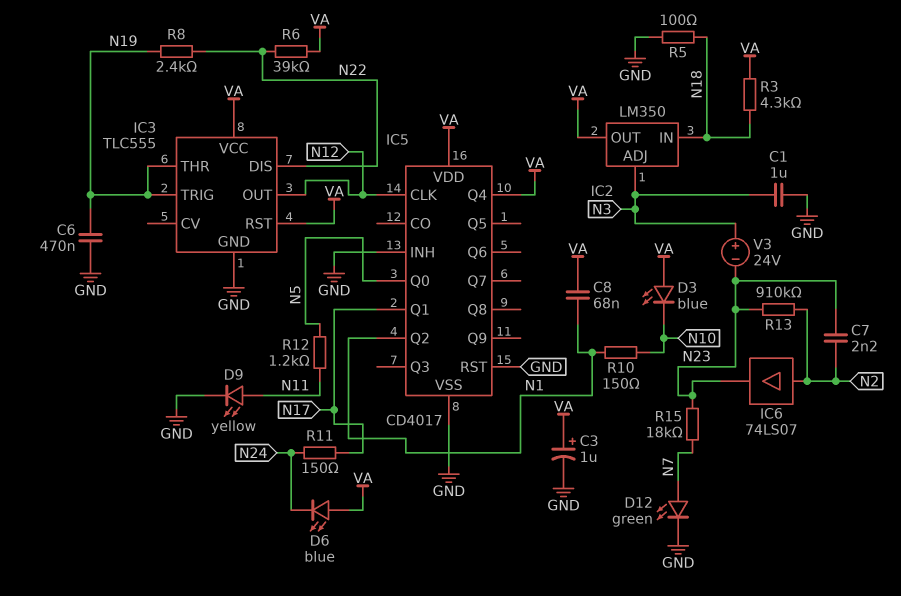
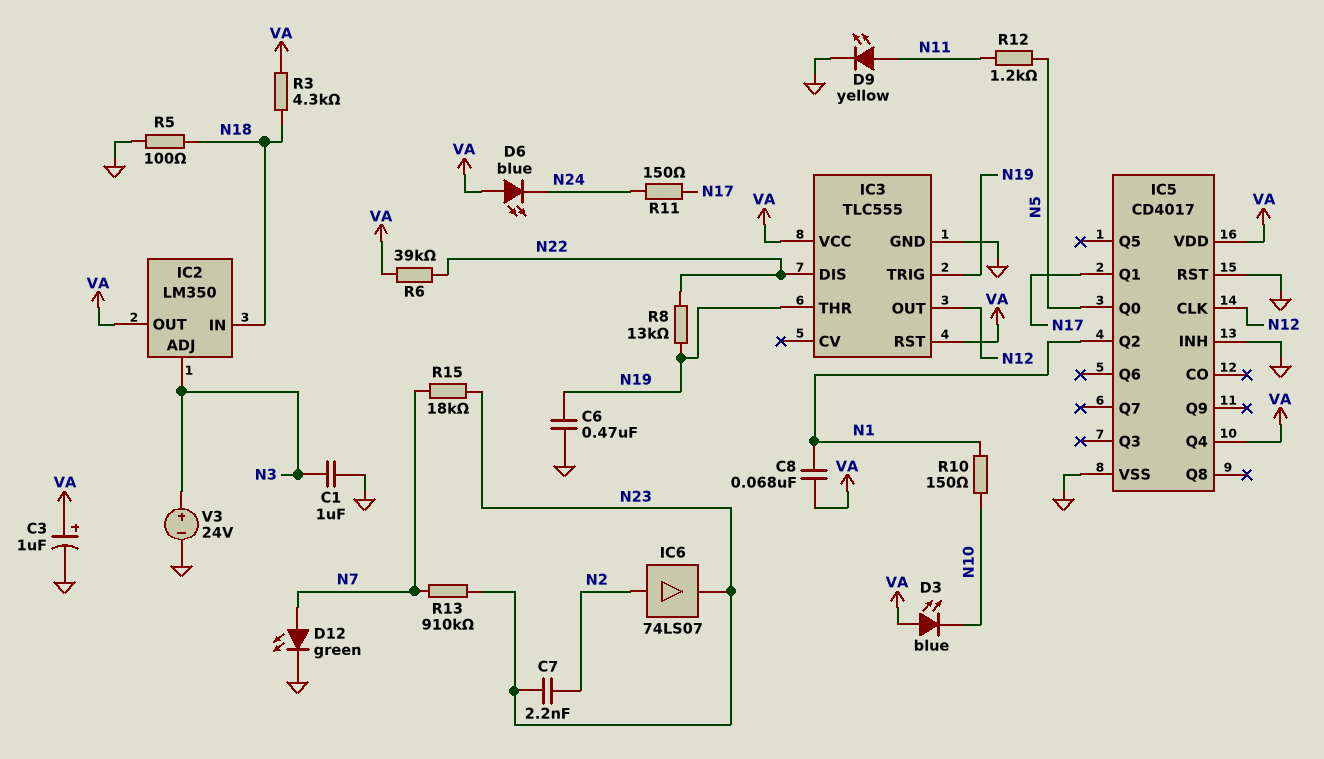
R8: 2.4k (N19, N22) -> 13k (N19, N22)
R13: 910k (N2, N23) -> 910k (N7, N23)
V3: 24V (plus N3, minus N23) -> 24V (plus N3, minus GND)

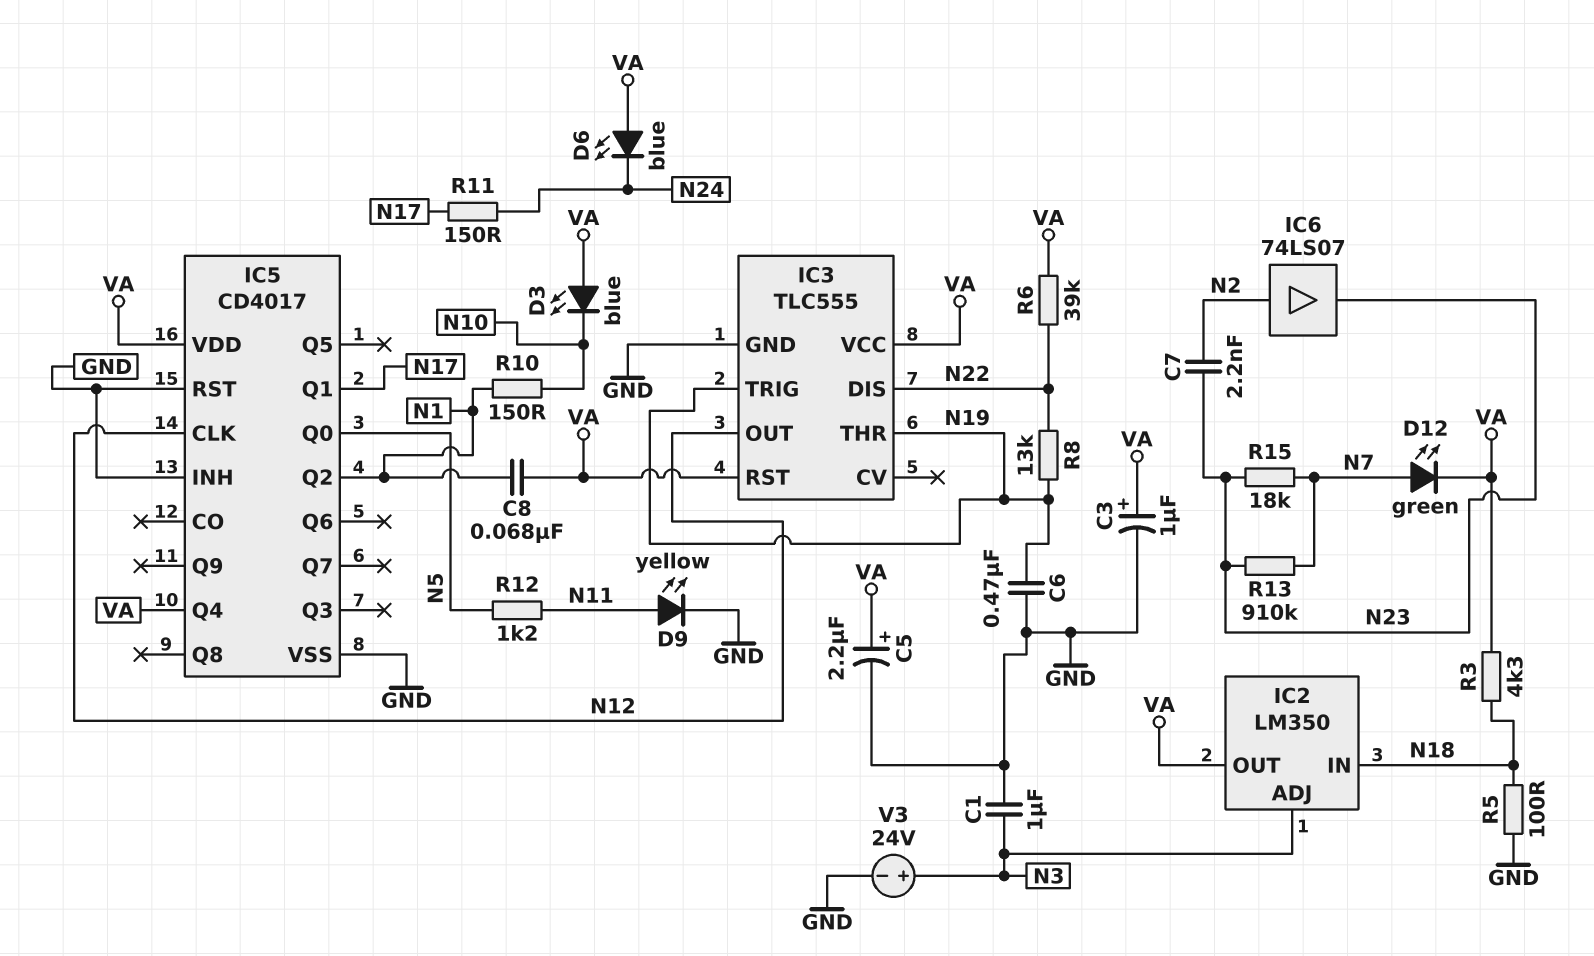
C5: none -> 2.2uF (plus VA, minus GND)
D12: LED green (A N7, K GND) -> LED green (A N7, K VA)

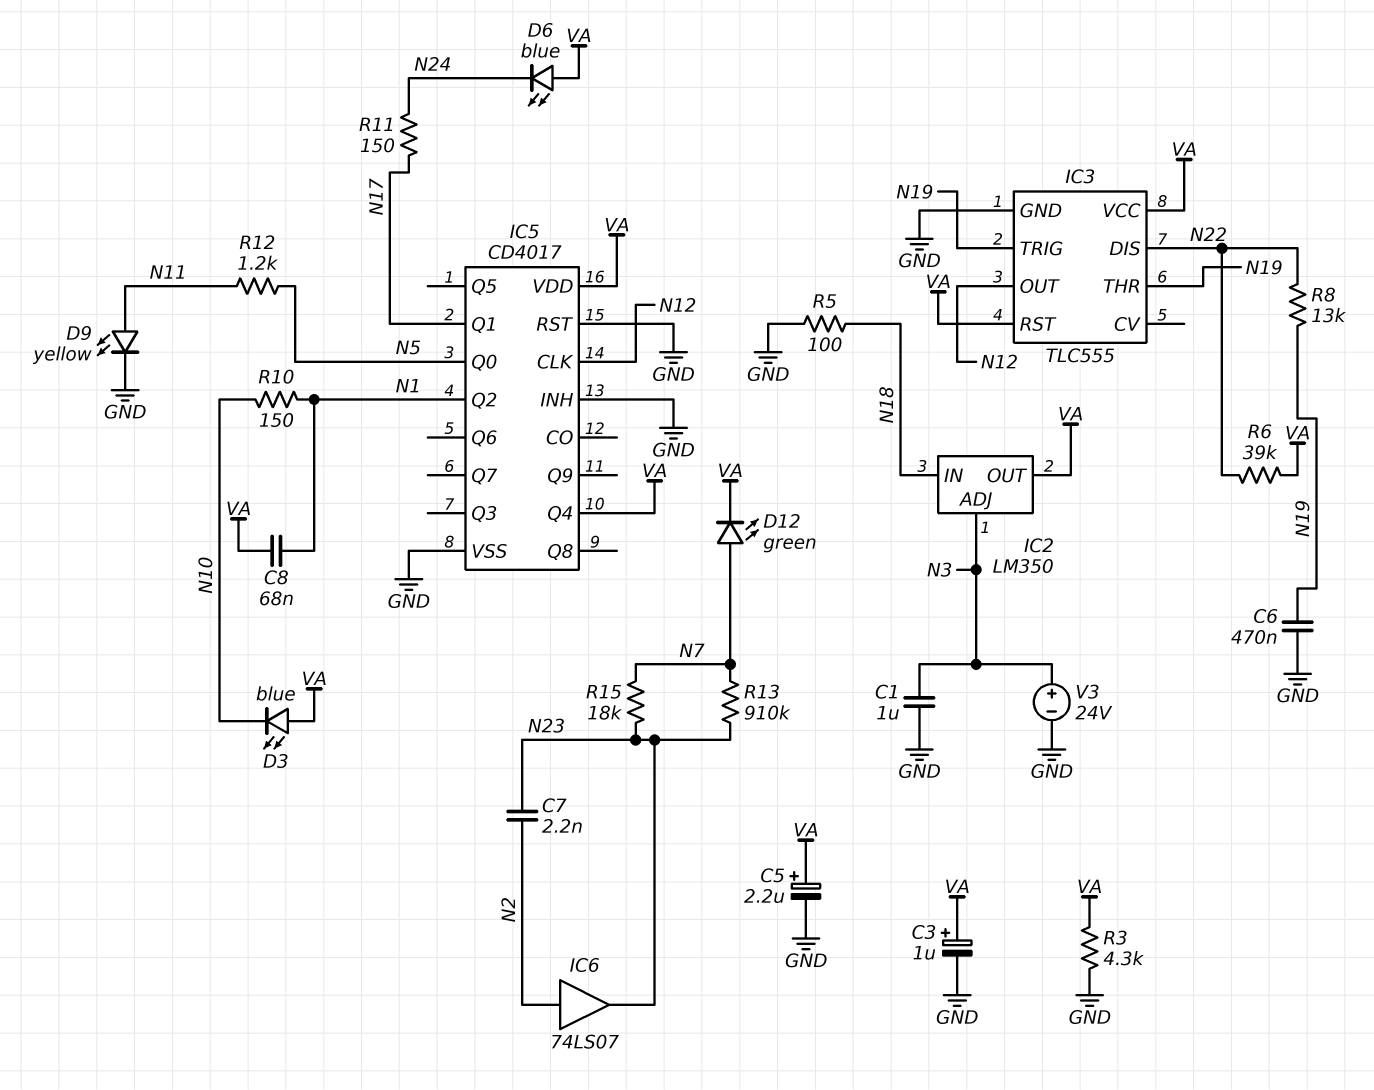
R3: 4.3k (N18, VA) -> 4.3k (GND, VA)

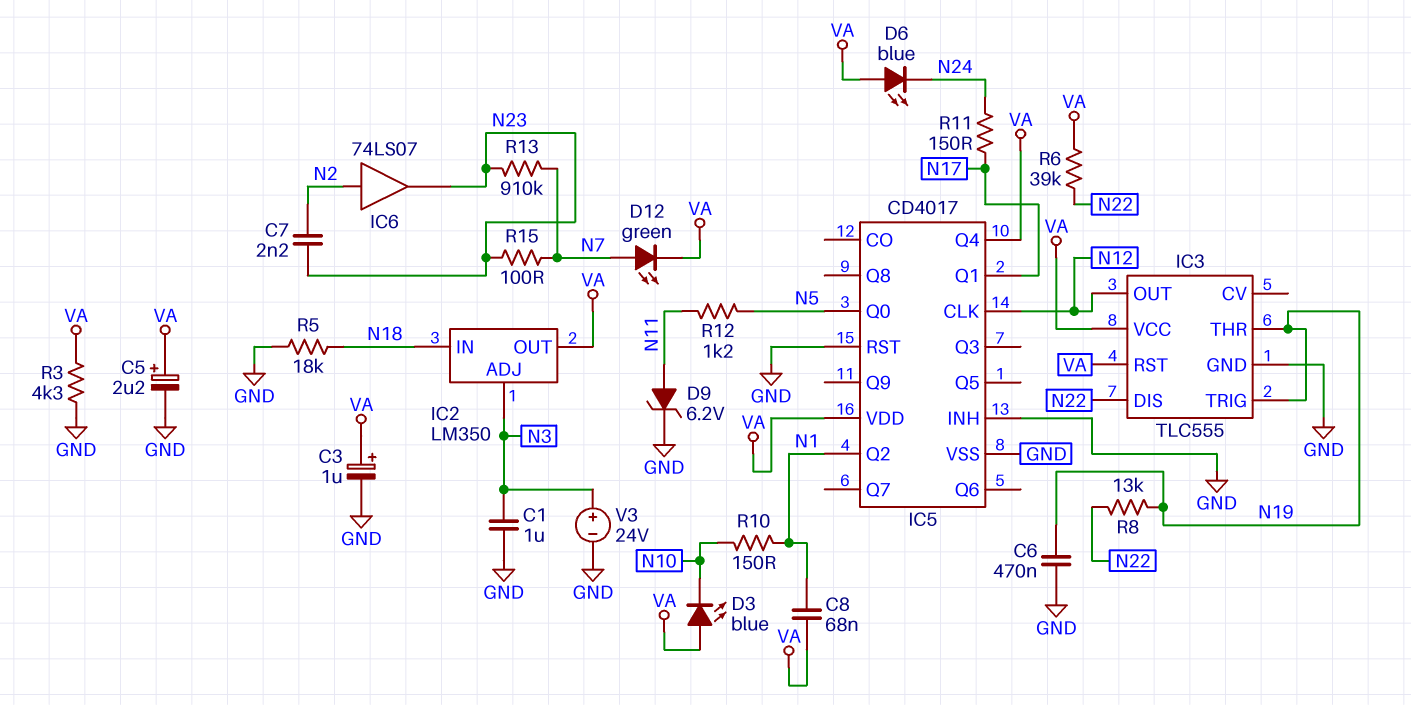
D9: LED yellow (A N11, K GND) -> zener 6.2V (A N11, K GND)
R5: 100 (GND, N18) -> 18k (GND, N18)
R15: 18k (N7, N23) -> 100 (N7, N23)

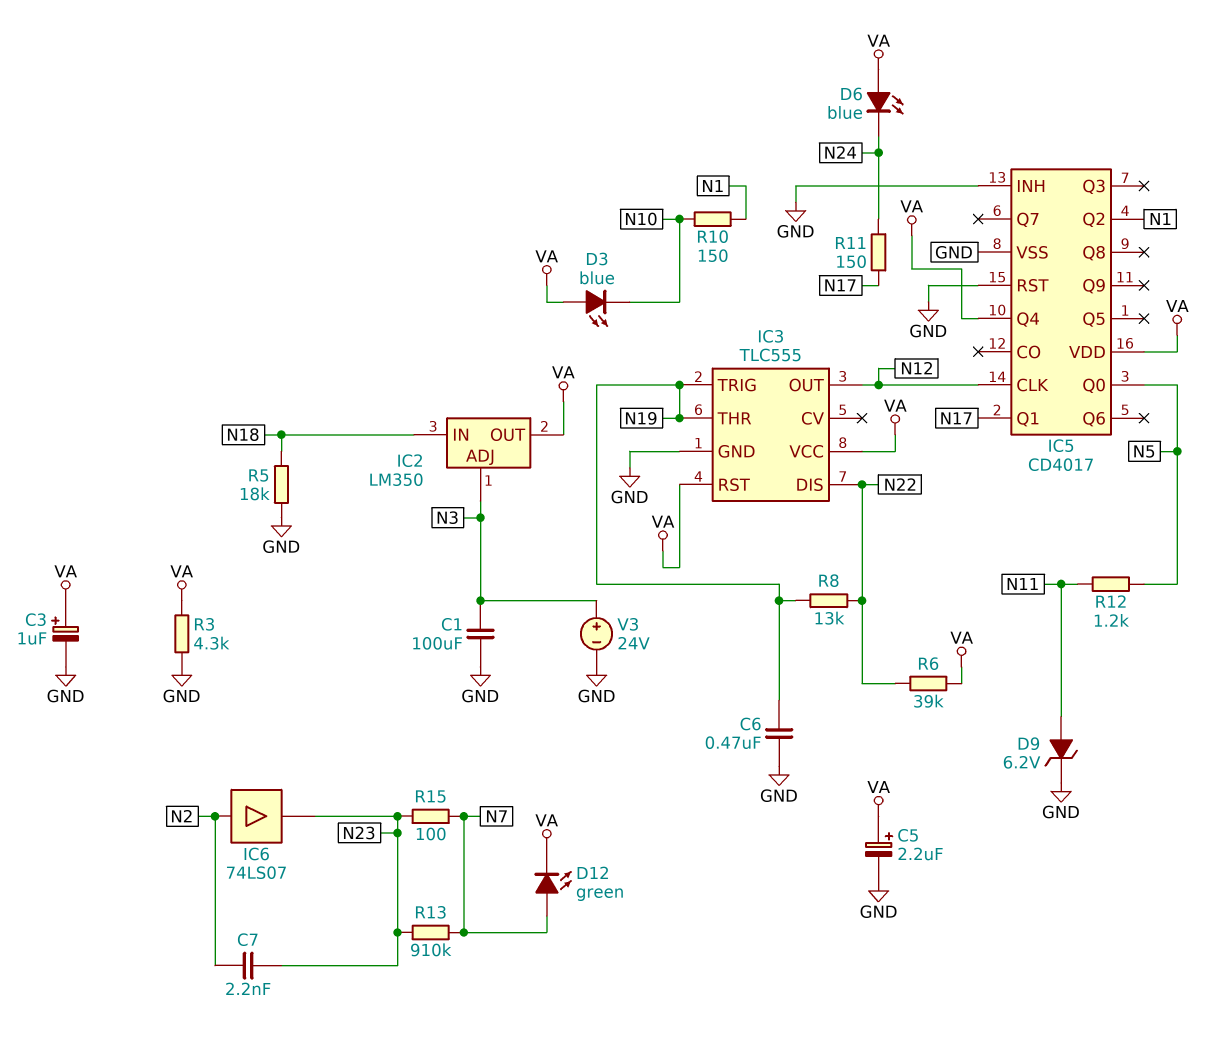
C1: 1uF (GND, N3) -> 100uF (GND, N3)
C8: 68nF (N1, VA) -> none

